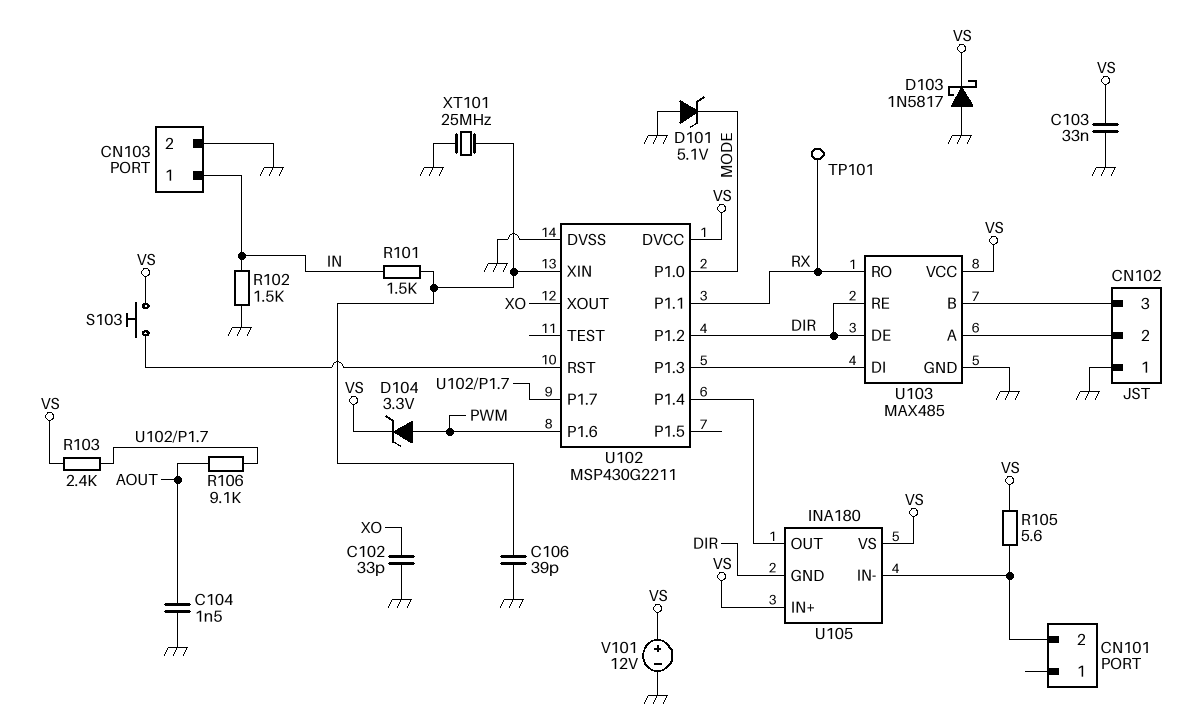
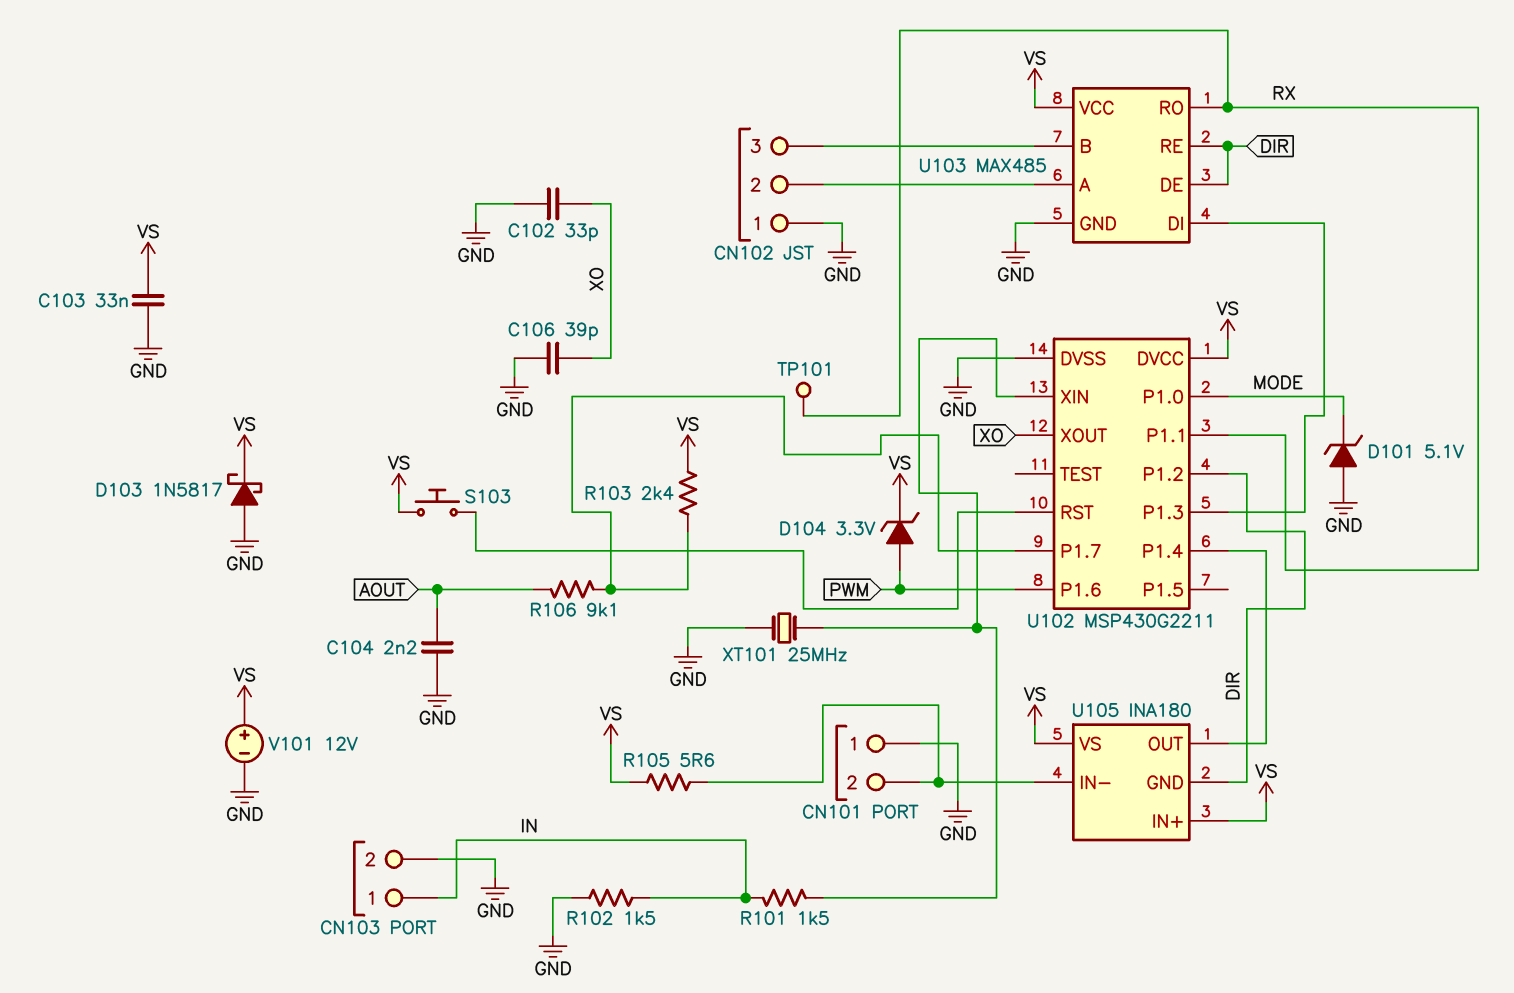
C104: 1.5nF (AOUT, GND) -> 2.2nF (AOUT, GND)
C106: 39pF (GND, U102/XIN) -> 39pF (GND, XO)
CN101 pin 1: none -> GND

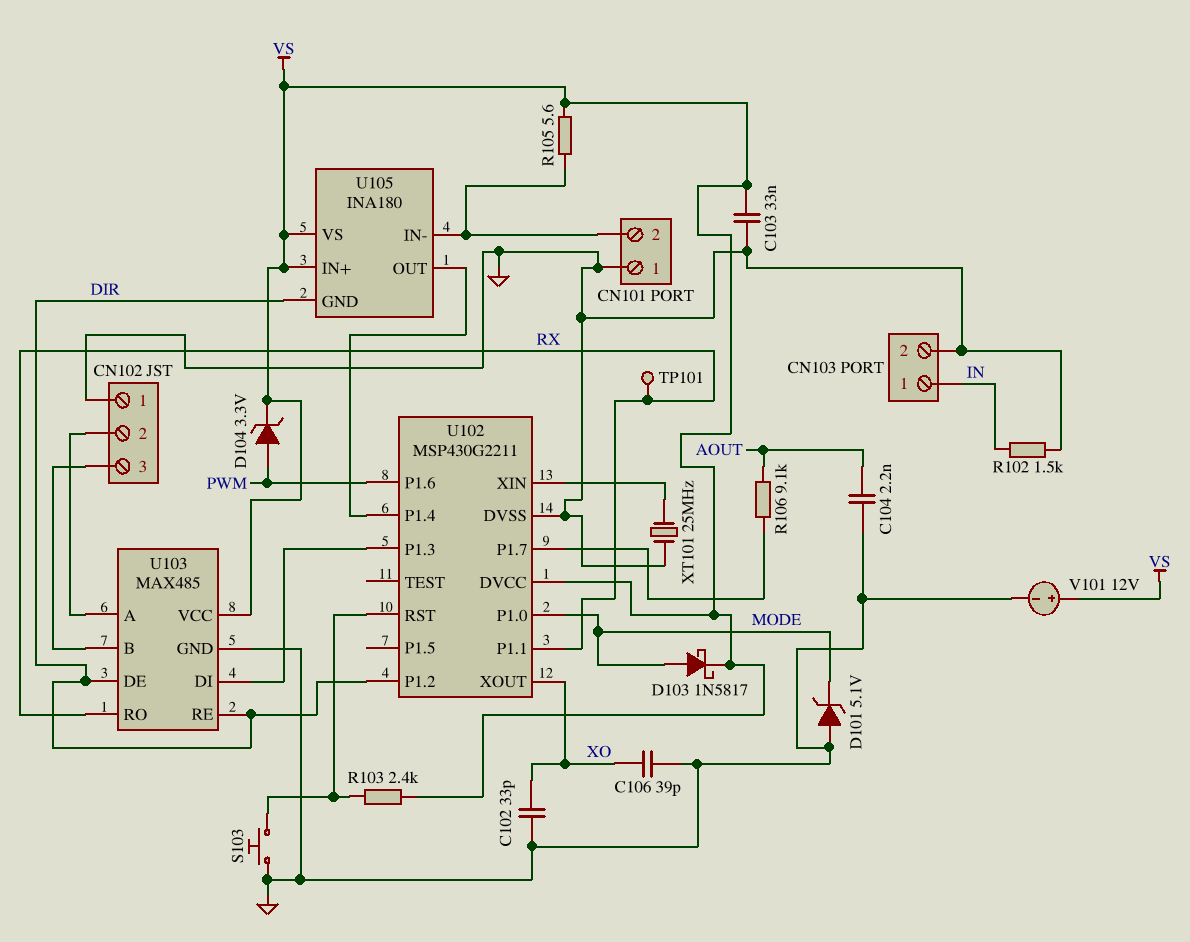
D103: schottky 1N5817 (A GND, K VS) -> schottky 1N5817 (A MODE, K VS)
R101: 1.5k (IN, U102/XIN) -> none
R103: 2.4k (U102/P1.7, VS) -> 2.4k (U102/RST, VS)
S103: button (U102/RST, VS) -> button (GND, U102/RST)

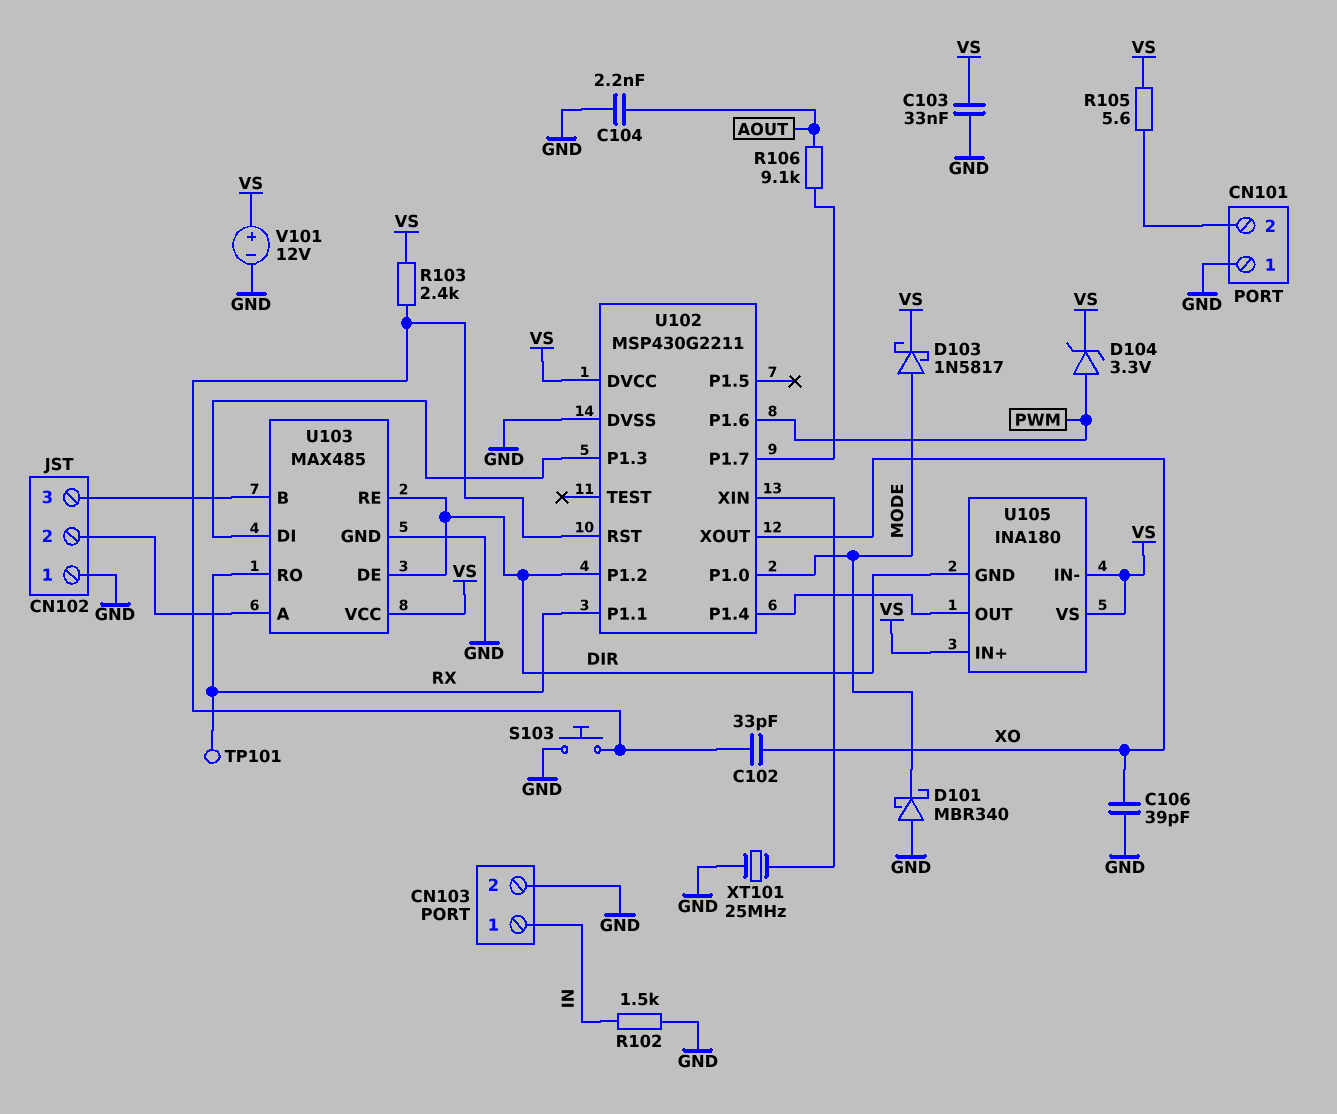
C102: 33pF (GND, XO) -> 33pF (U102/RST, XO)
D101: zener 5.1V (A GND, K MODE) -> schottky MBR340 (A GND, K MODE)
U105 pin IN-: CN101/2 -> VS

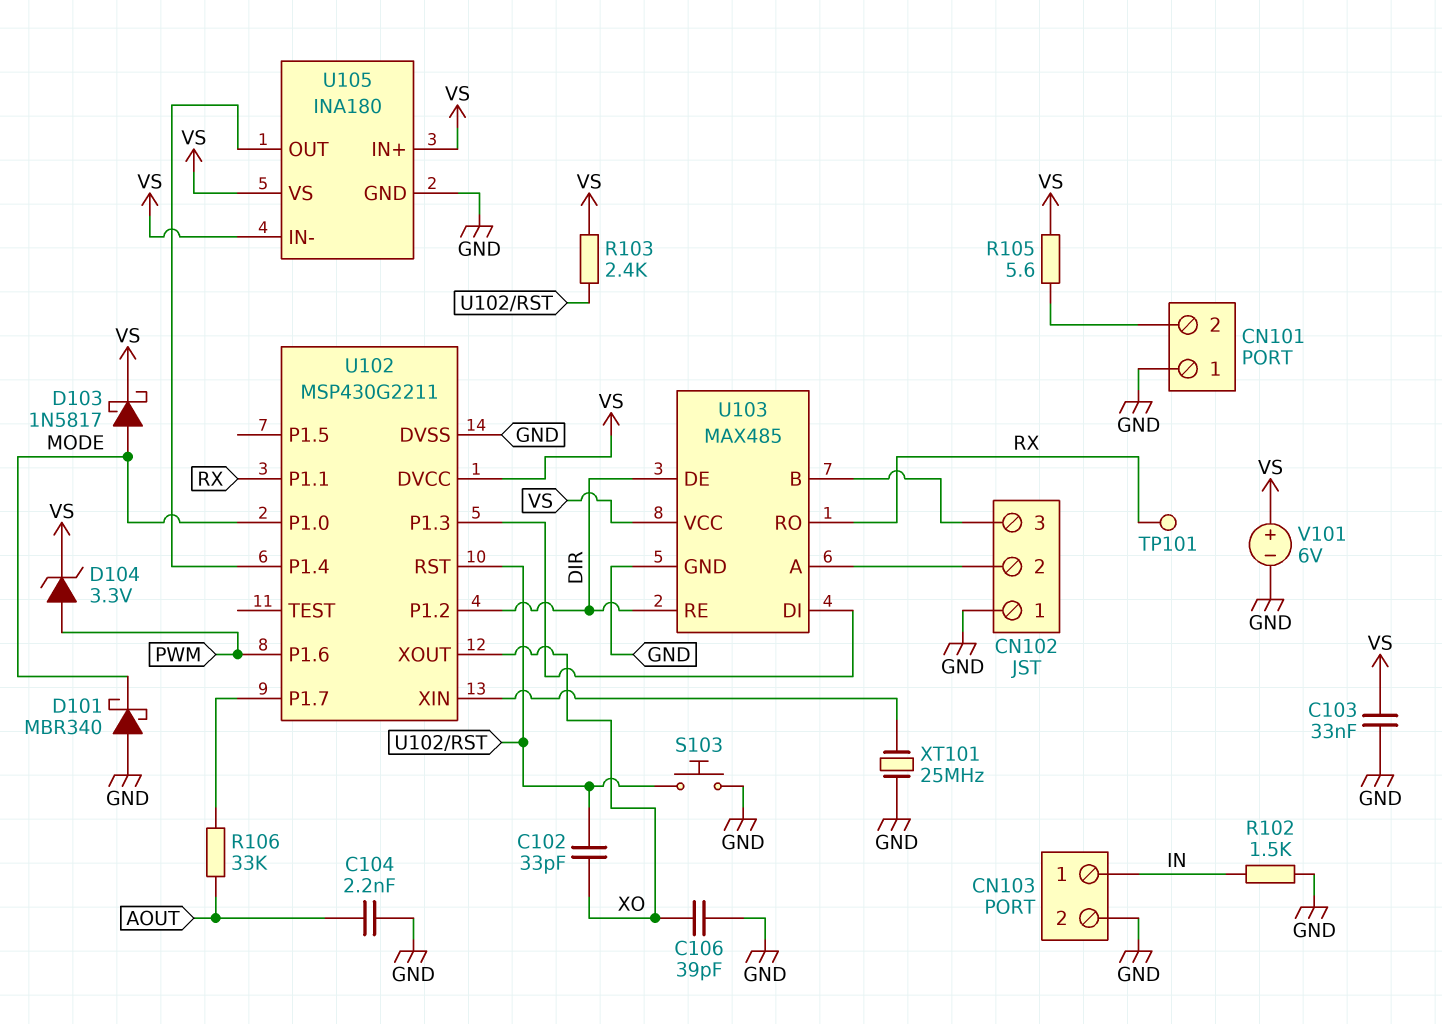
R106: 9.1k (AOUT, U102/P1.7) -> 33k (AOUT, U102/P1.7)
U105 pin GND: DIR -> GND
V101: 12V (plus VS, minus GND) -> 6V (plus VS, minus GND)

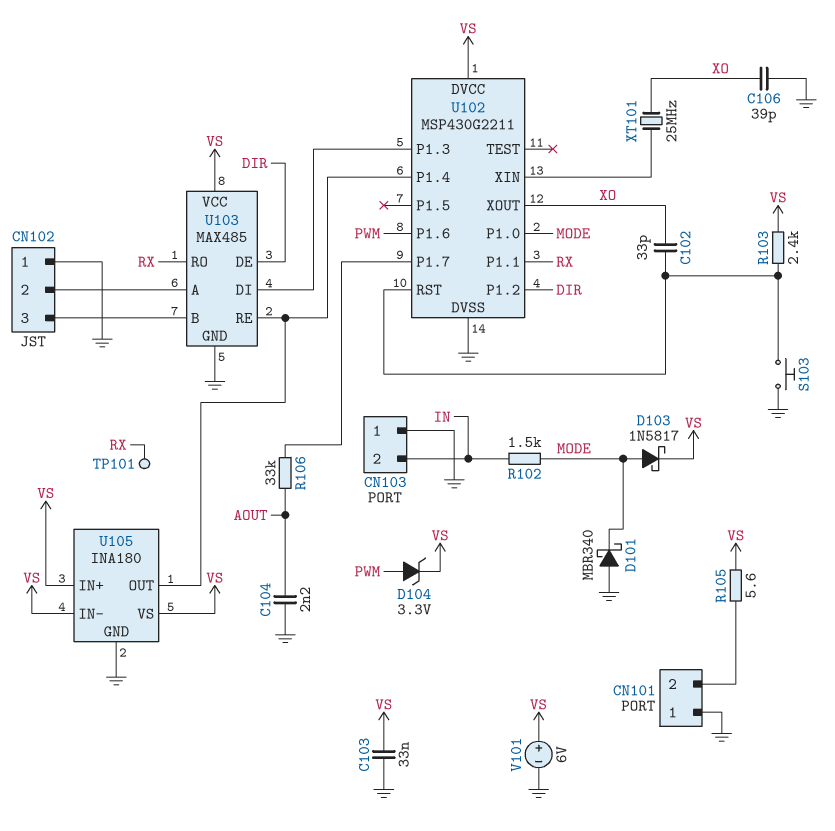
CN103 pin 1: IN -> GND
CN103 pin 2: GND -> IN
R102: 1.5k (GND, IN) -> 1.5k (IN, MODE)
U103 pin RE: DIR -> U102/P1.4
XT101: 25MHz (GND, U102/XIN) -> 25MHz (U102/XIN, XO)

